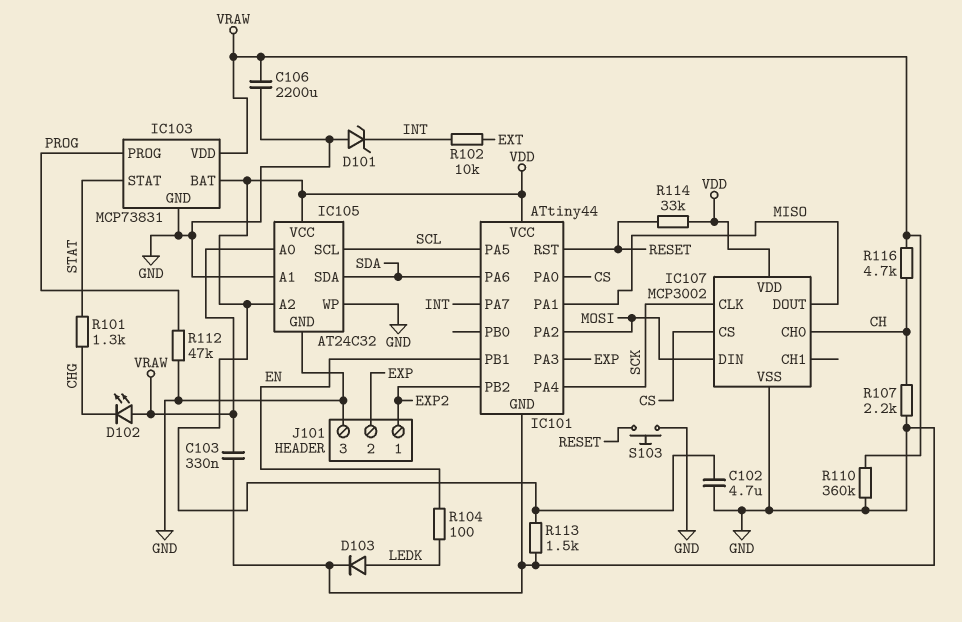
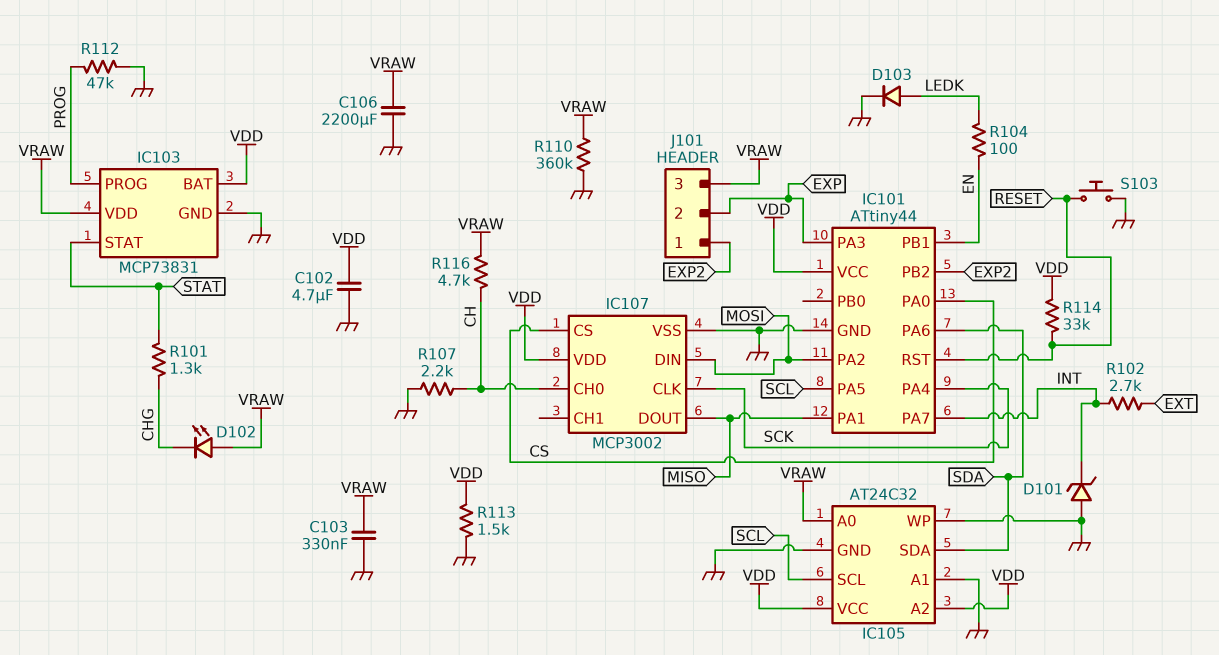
J101 pin 3: GND -> VRAW
R102: 10k (EXT, INT) -> 2.7k (EXT, INT)

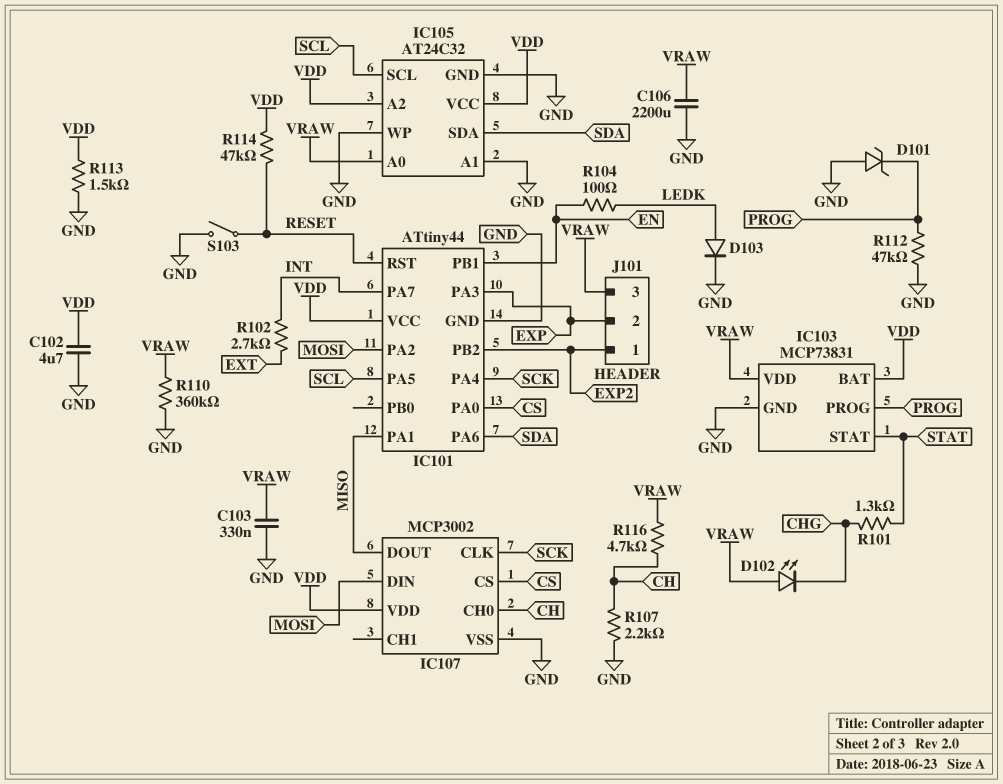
D101: zener (A GND, K INT) -> zener (A GND, K PROG)
R114: 33k (RESET, VDD) -> 47k (RESET, VDD)
S103: button (GND, RESET) -> switch (GND, RESET)

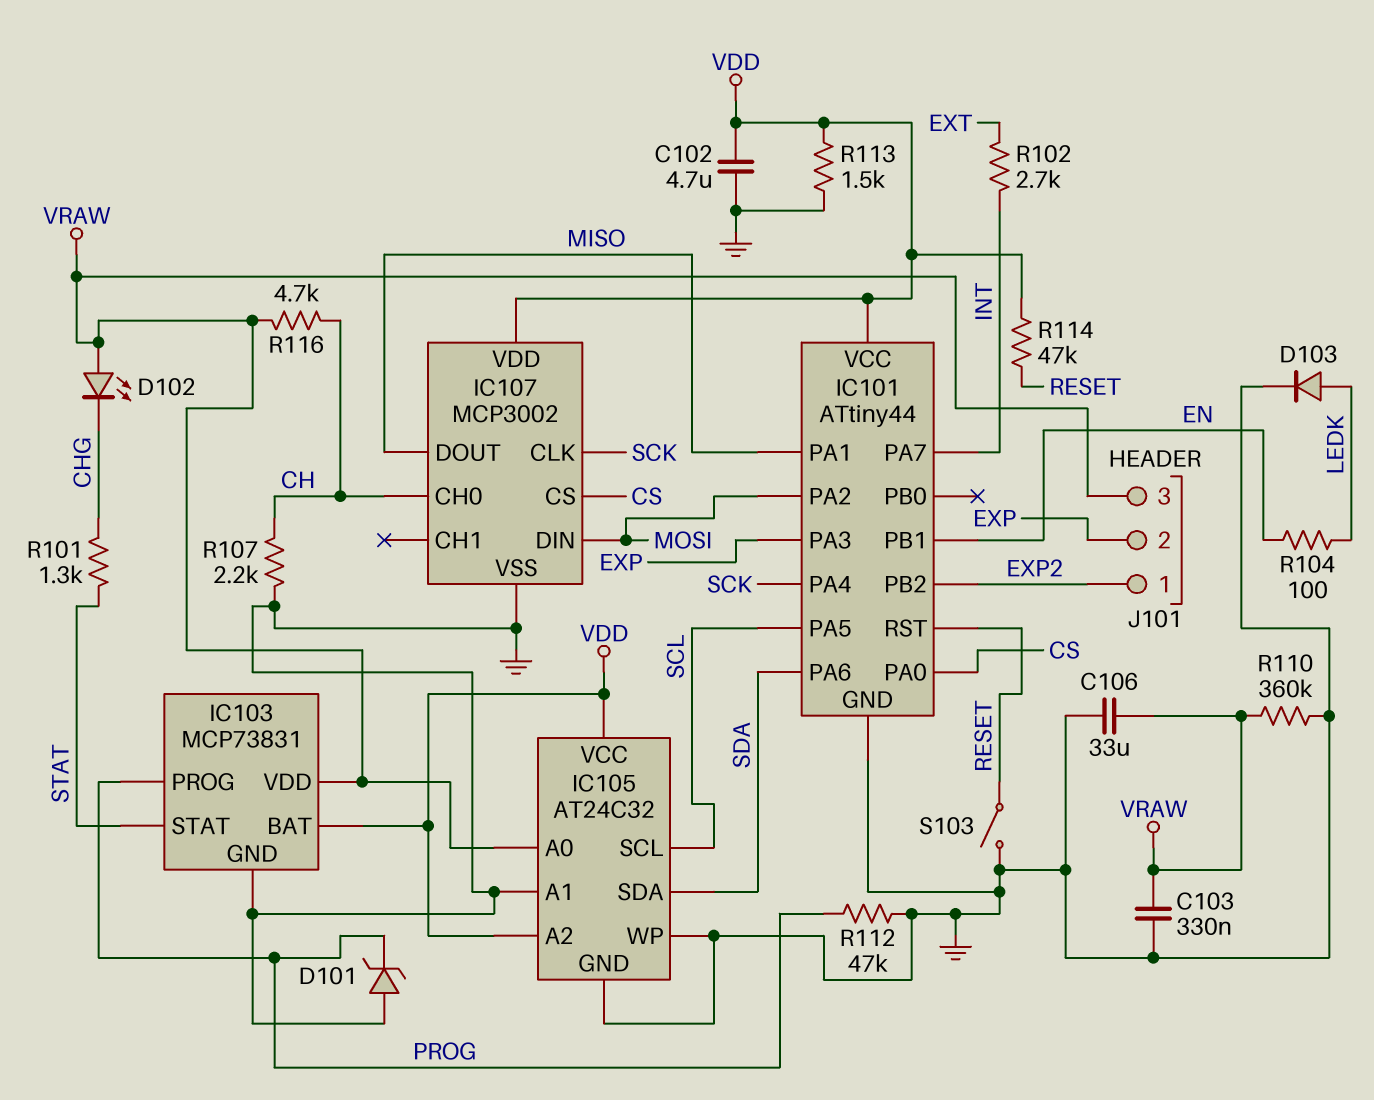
C106: 2200uF (GND, VRAW) -> 33uF (GND, VRAW)

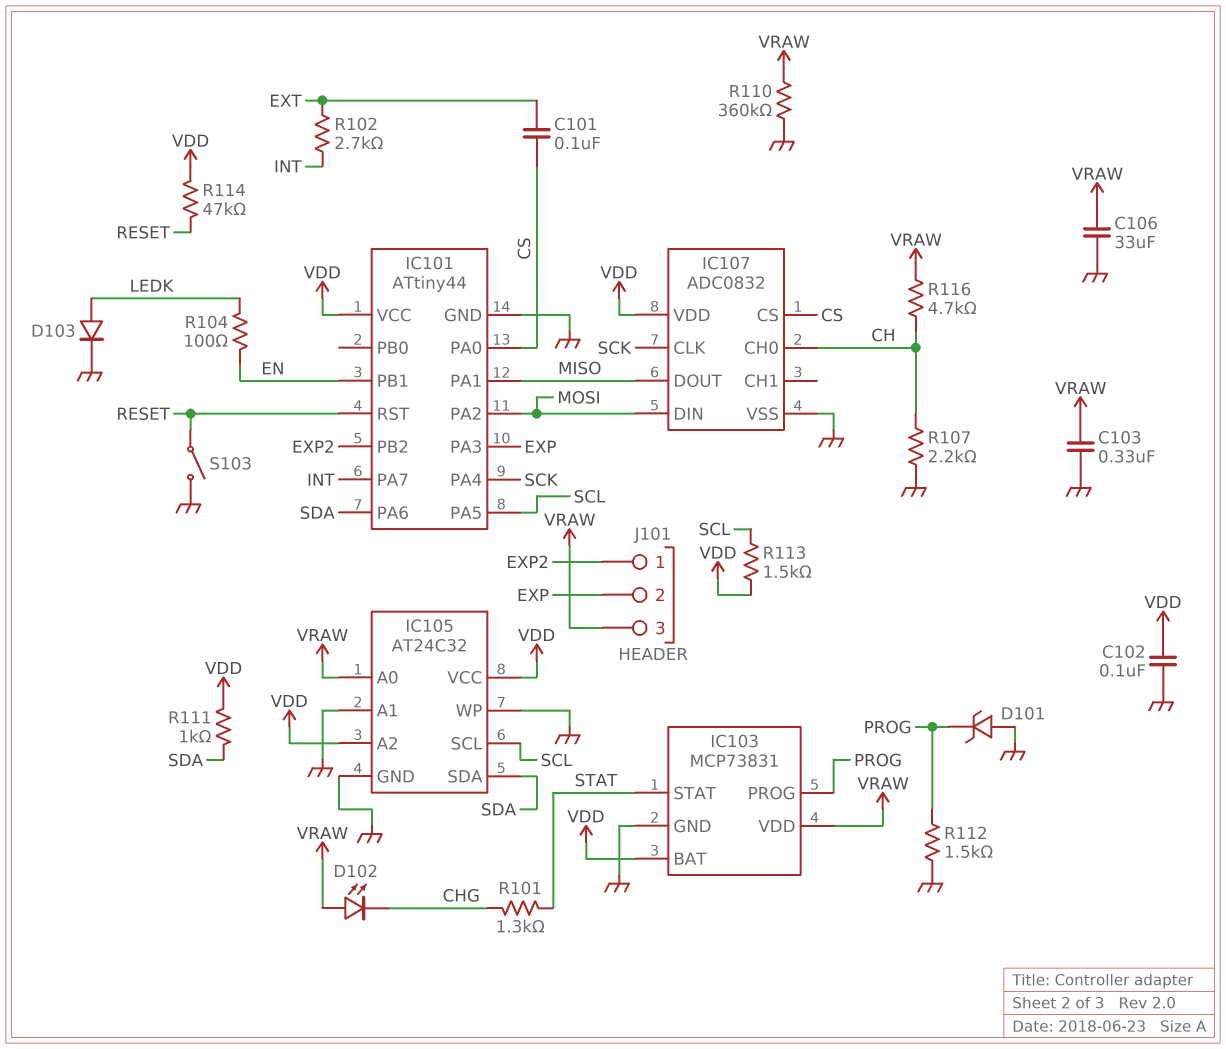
C101: none -> 100nF (CS, EXT)
C102: 4.7uF (GND, VDD) -> 100nF (GND, VDD)
IC107: MCP3002 -> ADC0832
R111: none -> 1k (SDA, VDD)
R112: 47k (GND, PROG) -> 1.5k (GND, PROG)
R113: 1.5k (GND, VDD) -> 1.5k (SCL, VDD)

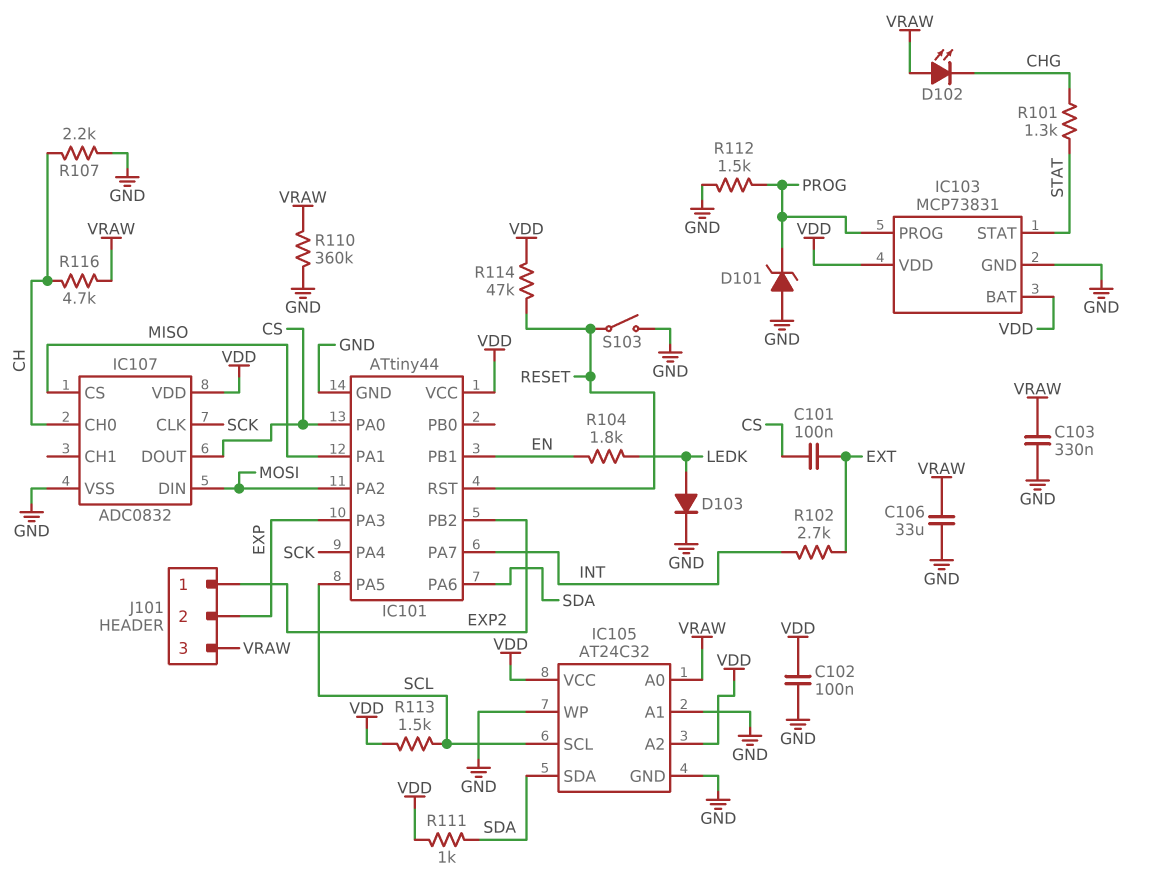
IC103 pin VDD: VRAW -> VDD
IC107 pin CS: CS -> MISO
IC107 pin DOUT: MISO -> CS
R104: 100 (EN, LEDK) -> 1.8k (EN, LEDK)

